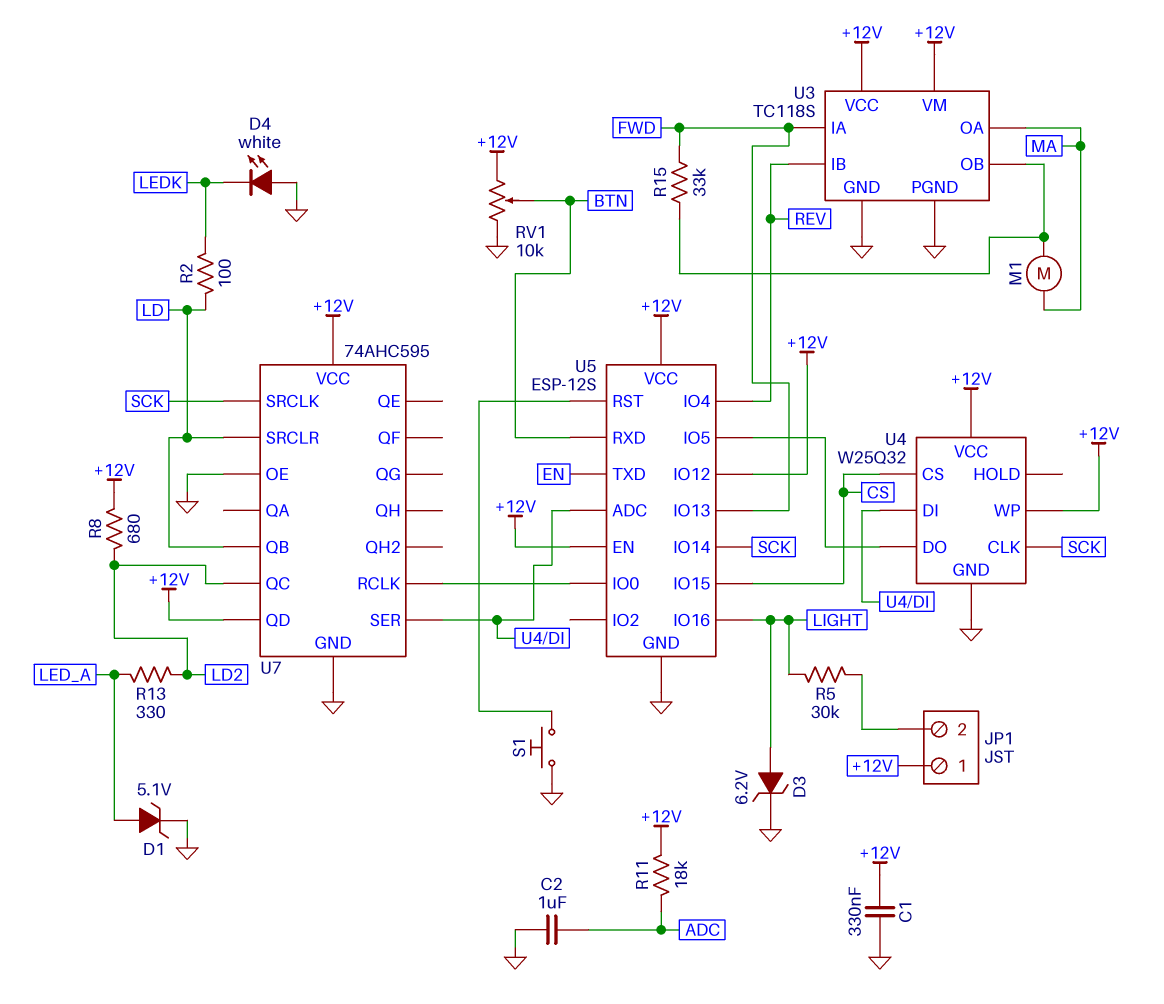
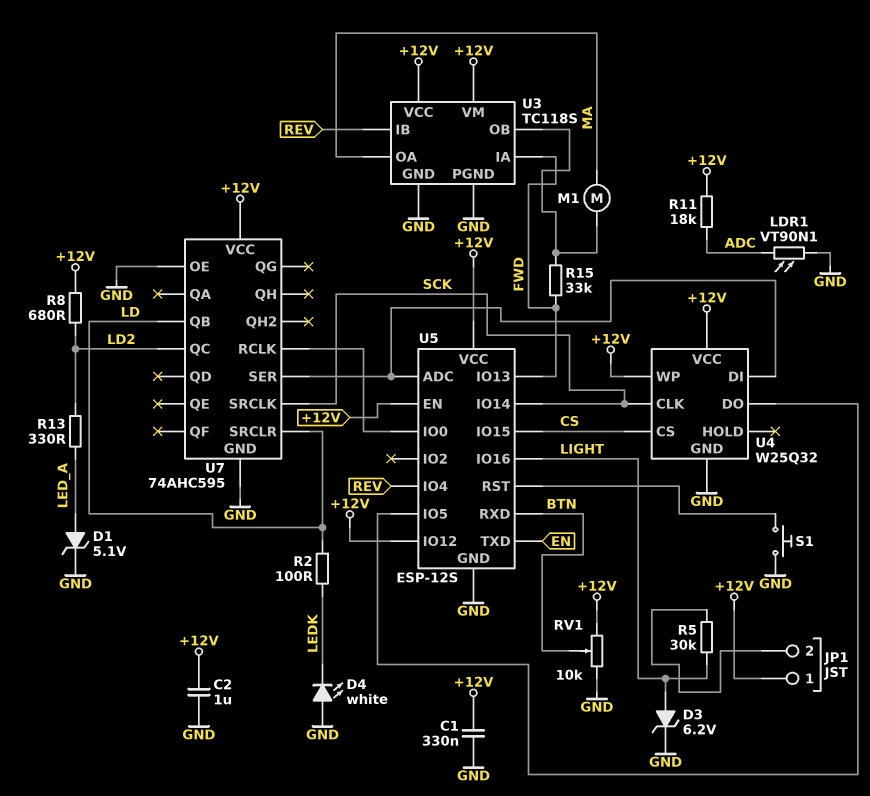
C2: 1uF (ADC, GND) -> 1uF (+12V, GND)
LDR1: none -> VT90N1 (ADC, GND)
U7 pin QD: +12V -> none

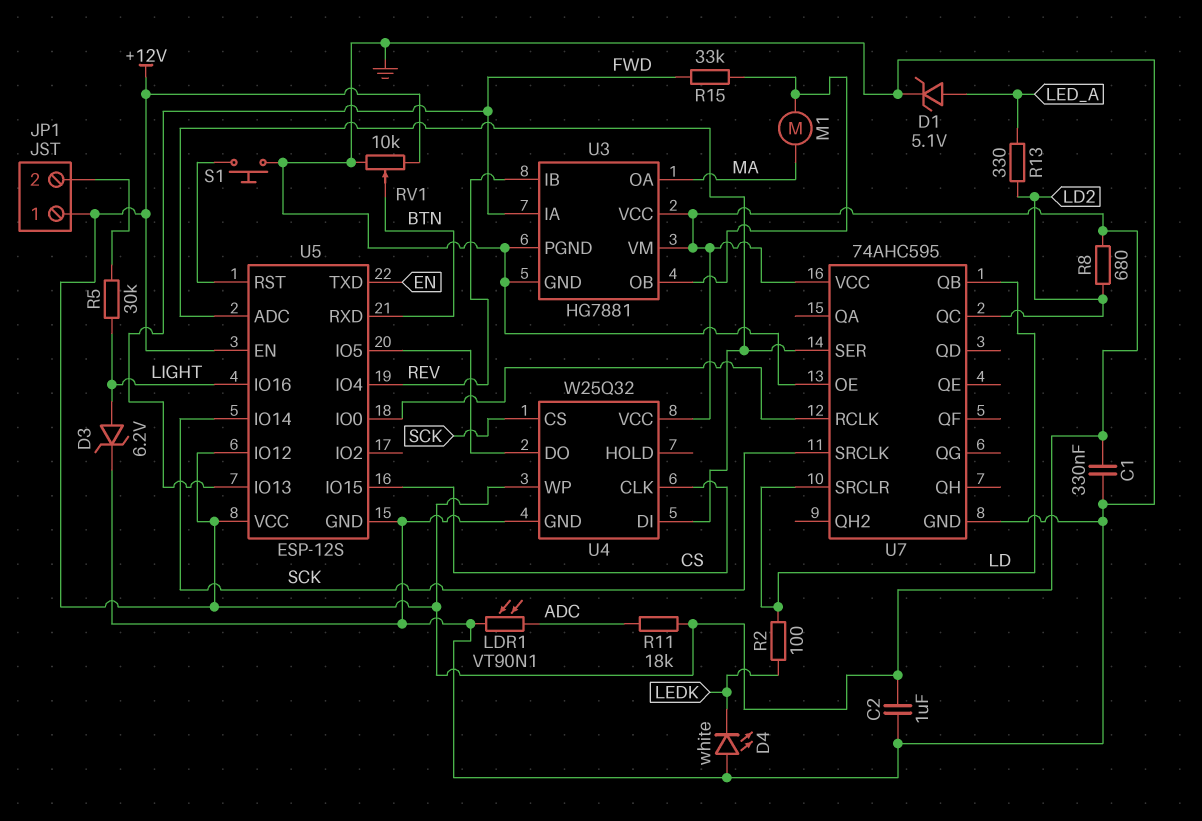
U3: TC118S -> HG7881
U4 pin CLK: SCK -> CS
U4 pin CS: CS -> SCK

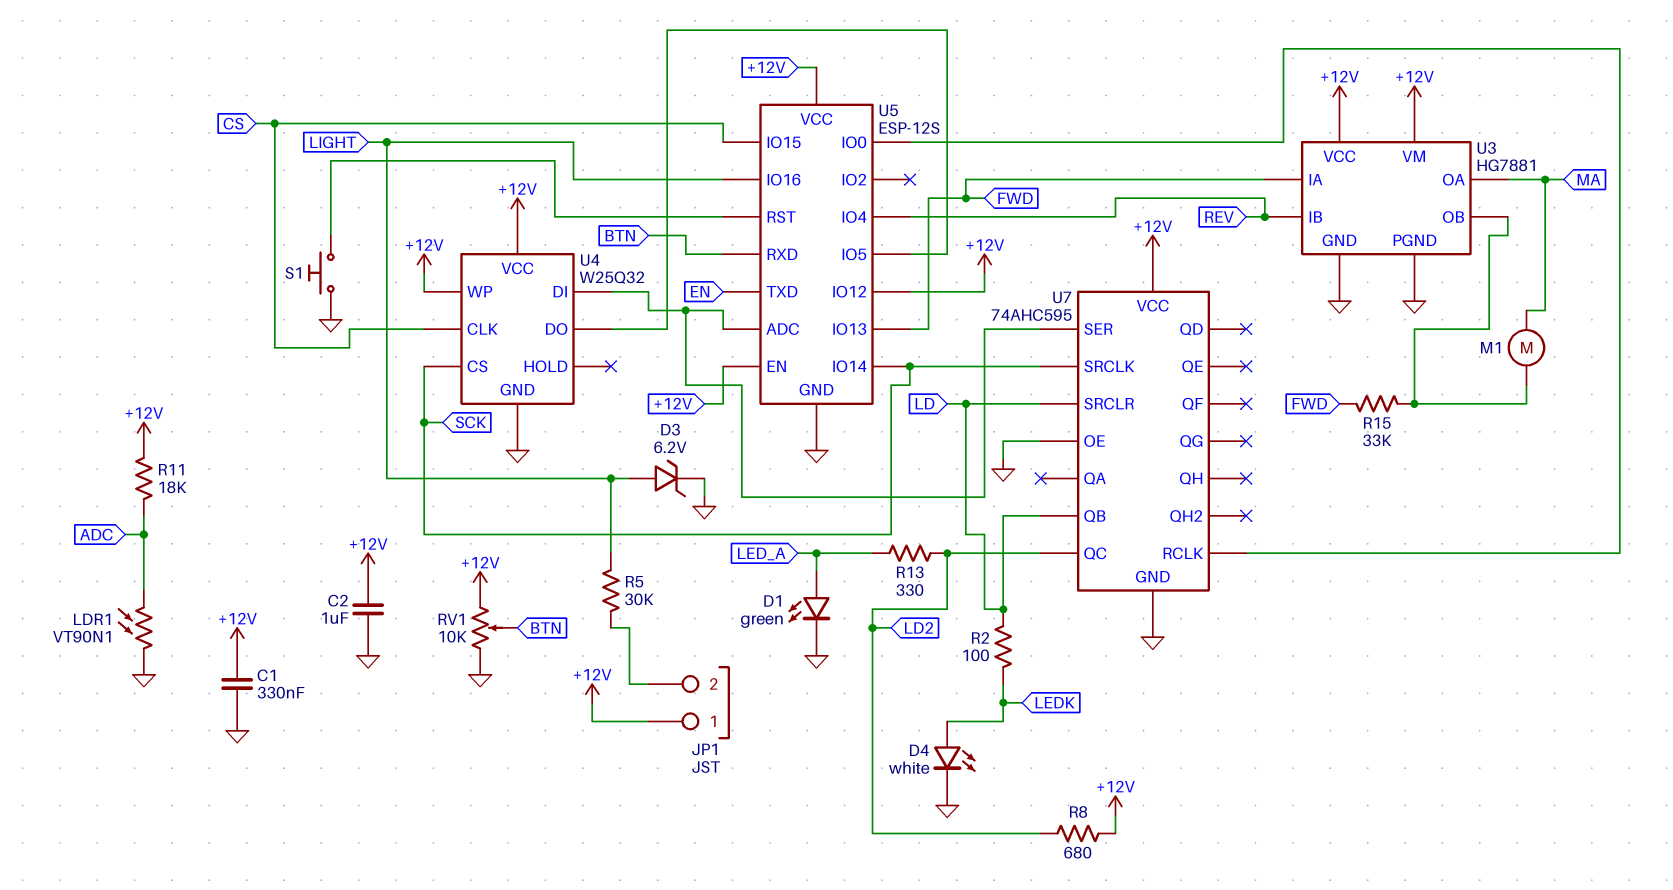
D1: zener 5.1V (A LED_A, K GND) -> LED green (A LED_A, K GND)
D4: LED white (A GND, K LEDK) -> LED white (A LEDK, K GND)

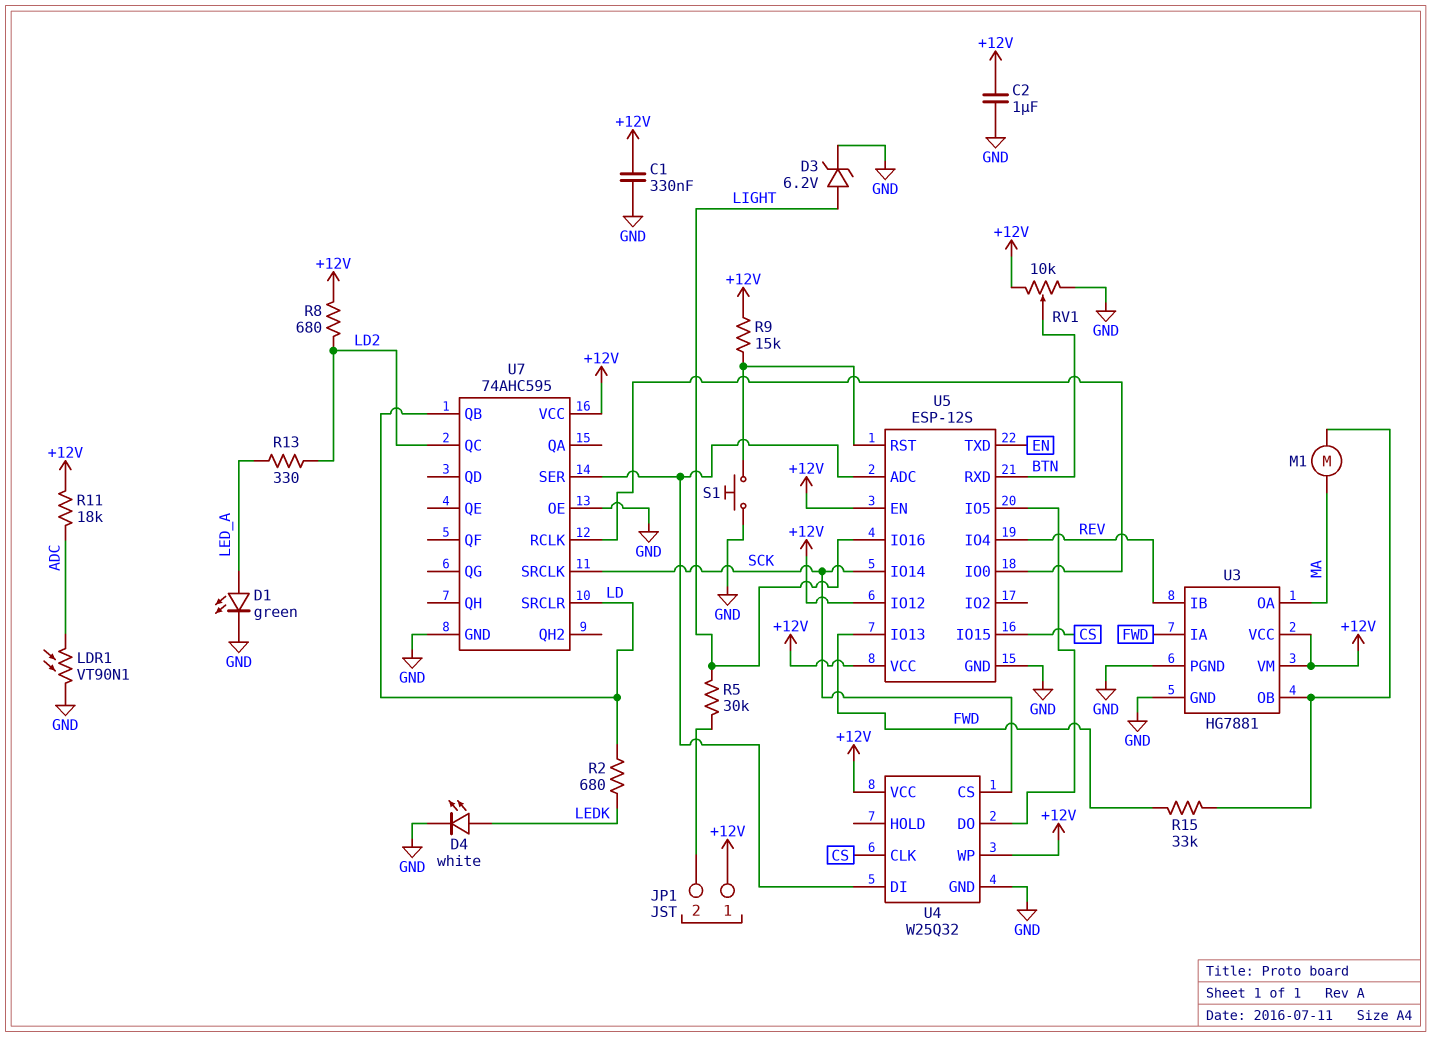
R2: 100 (LD, LEDK) -> 680 (LD, LEDK)
R9: none -> 15k (+12V, U5/RST)

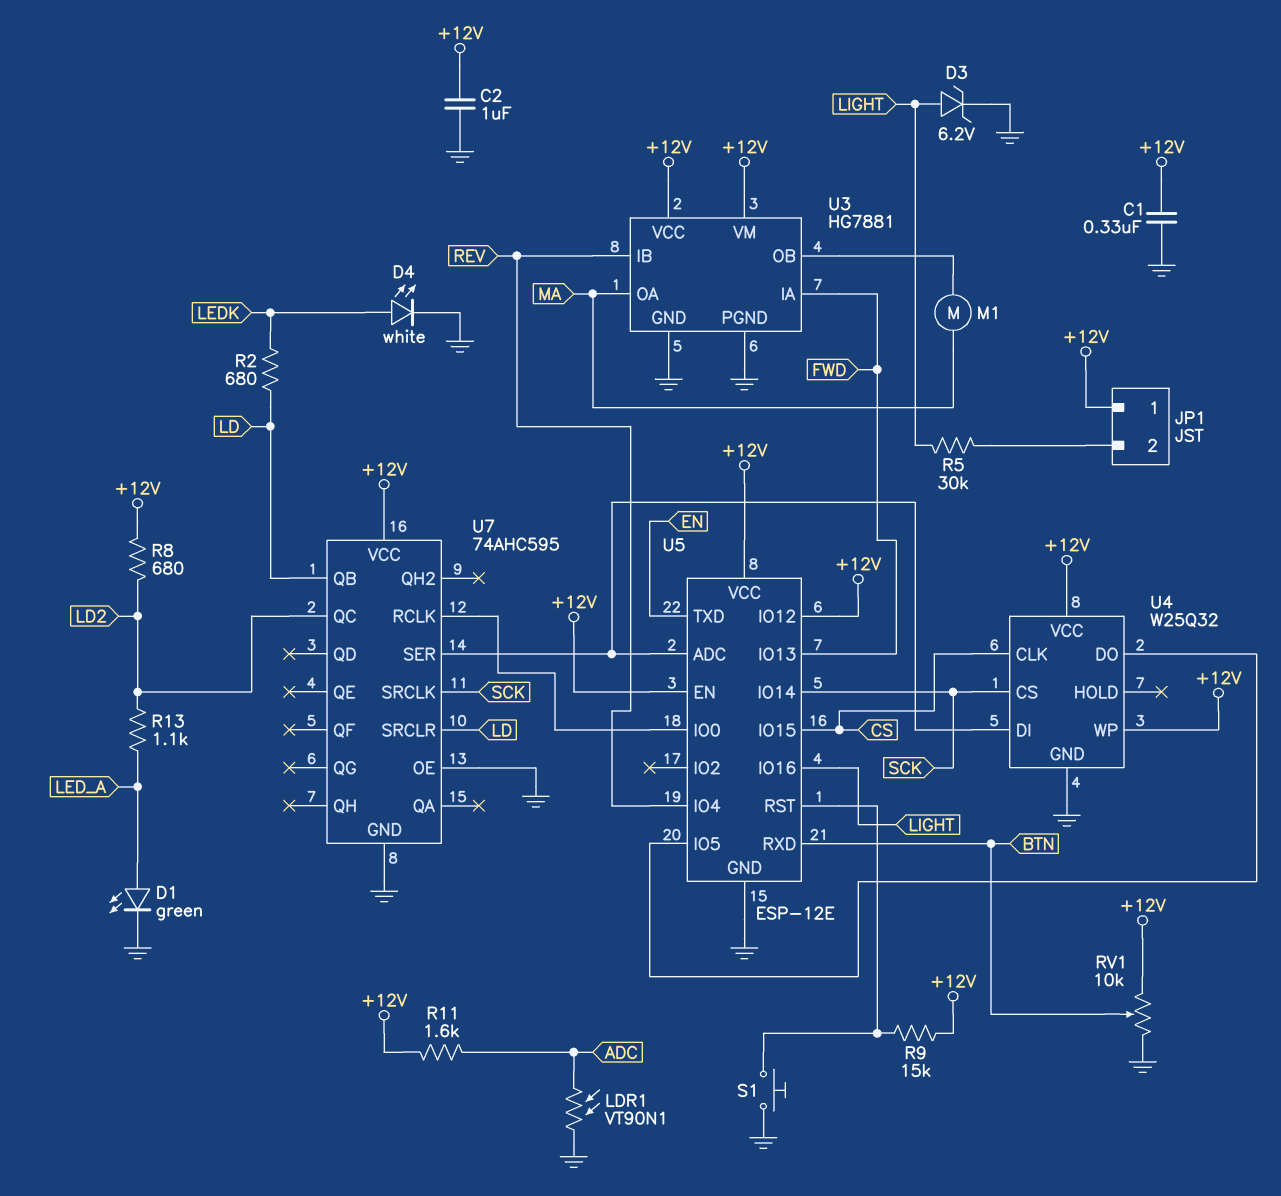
R11: 18k (+12V, ADC) -> 1.6k (+12V, ADC)
R13: 330 (LD2, LED_A) -> 1.1k (LD2, LED_A)
R15: 33k (FWD, U3/OB) -> none
U5: ESP-12S -> ESP-12E

